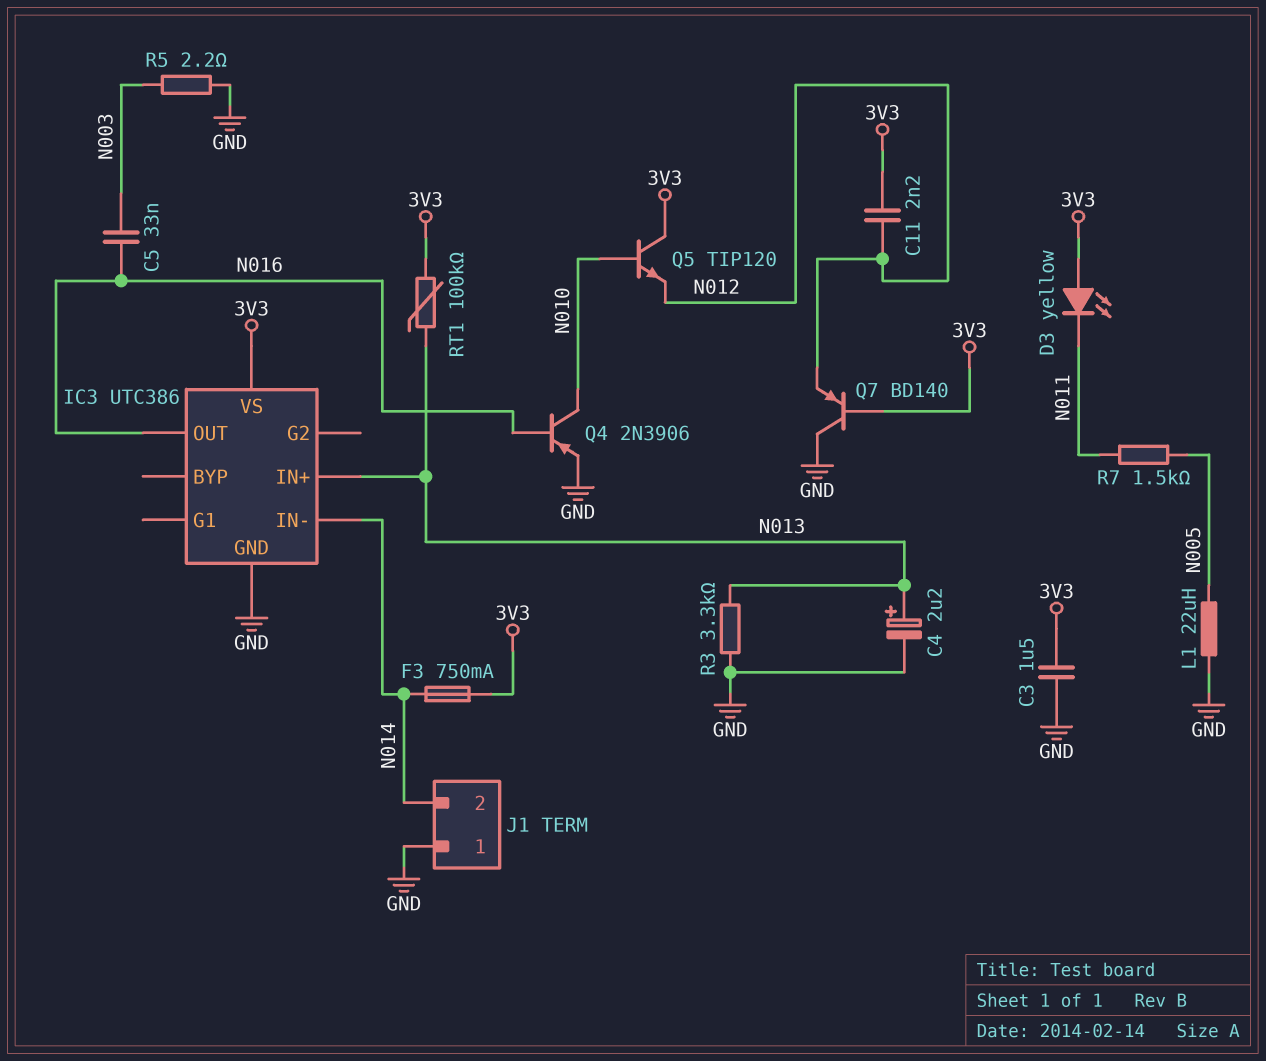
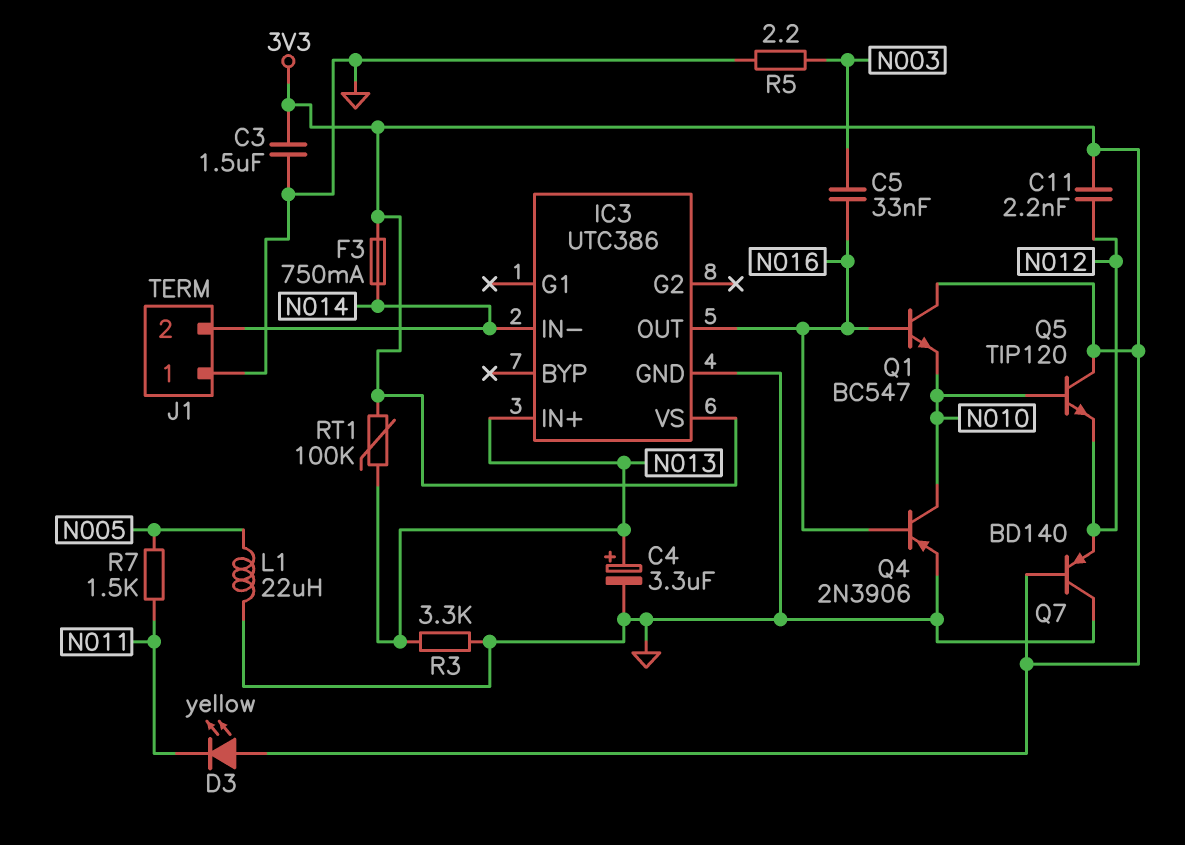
C4: 2.2uF (plus N013, minus GND) -> 3.3uF (plus N013, minus GND)
Q1: none -> NPN BC547 (B N016, C 3V3, E N010)

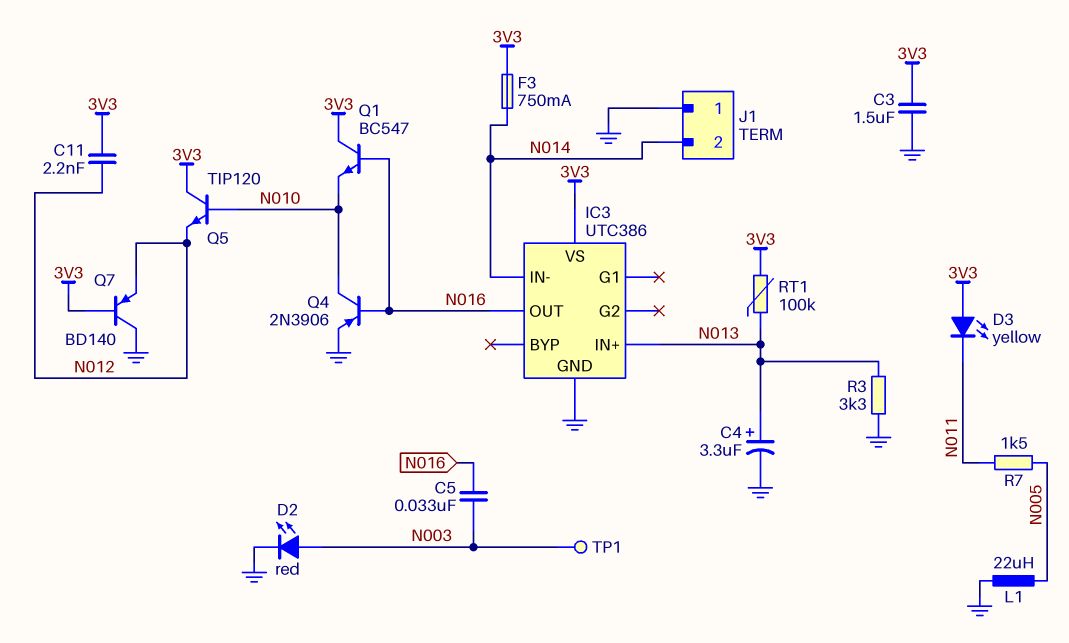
D2: none -> LED red (A N003, K GND)
R5: 2.2 (GND, N003) -> none
TP1: none -> test point (N003)

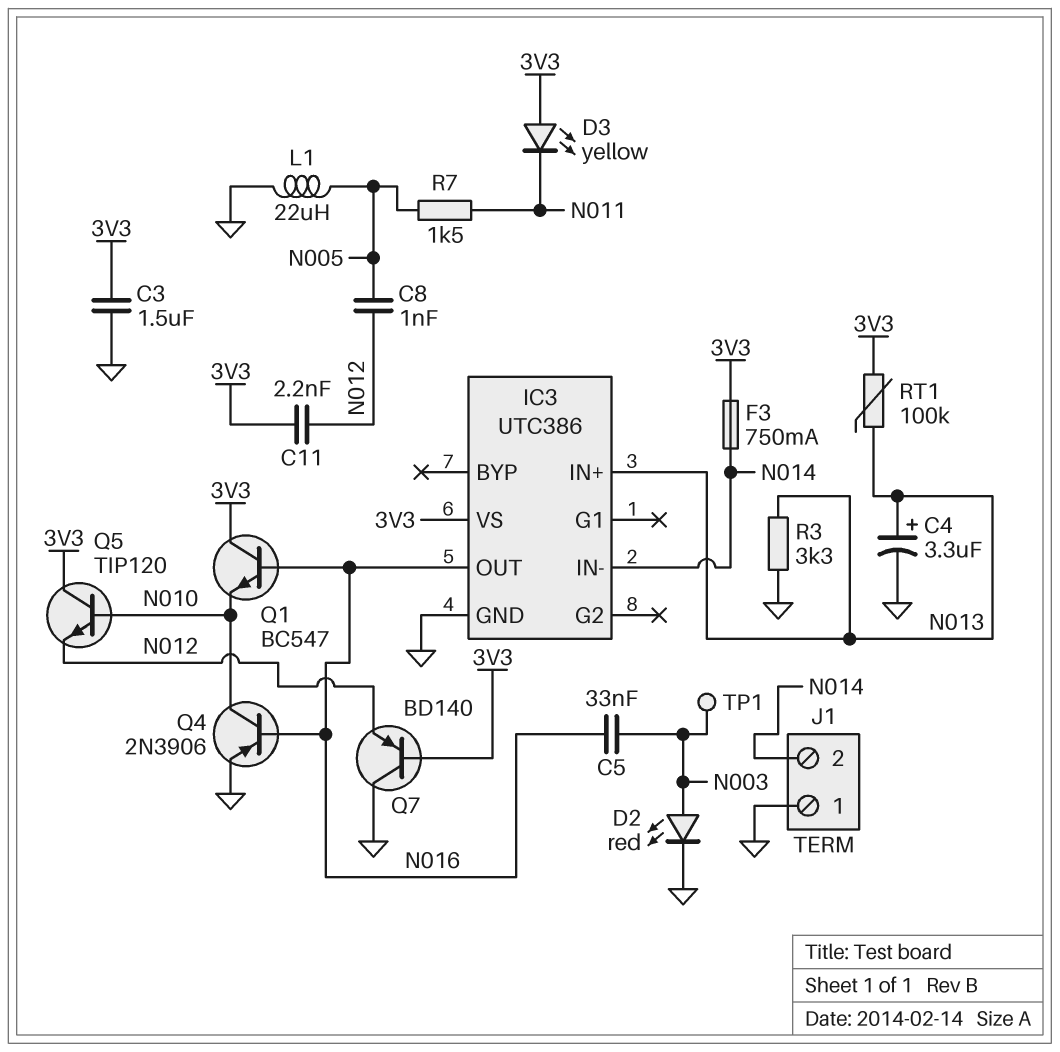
C8: none -> 1nF (N005, N012)

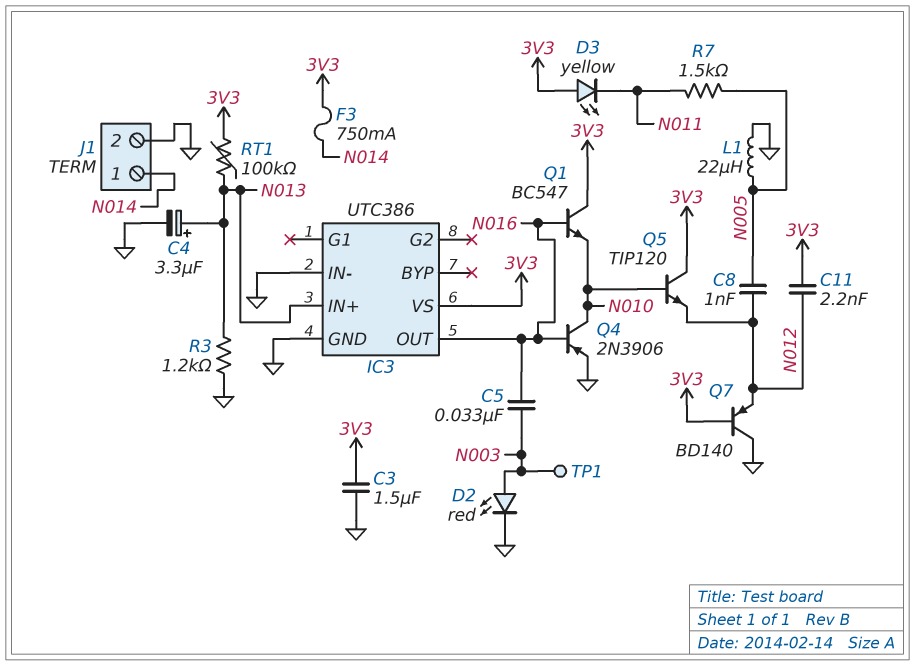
IC3 pin IN-: N014 -> GND
J1 pin 1: GND -> N014
J1 pin 2: N014 -> GND
R3: 3.3k (GND, N013) -> 1.2k (GND, N013)

